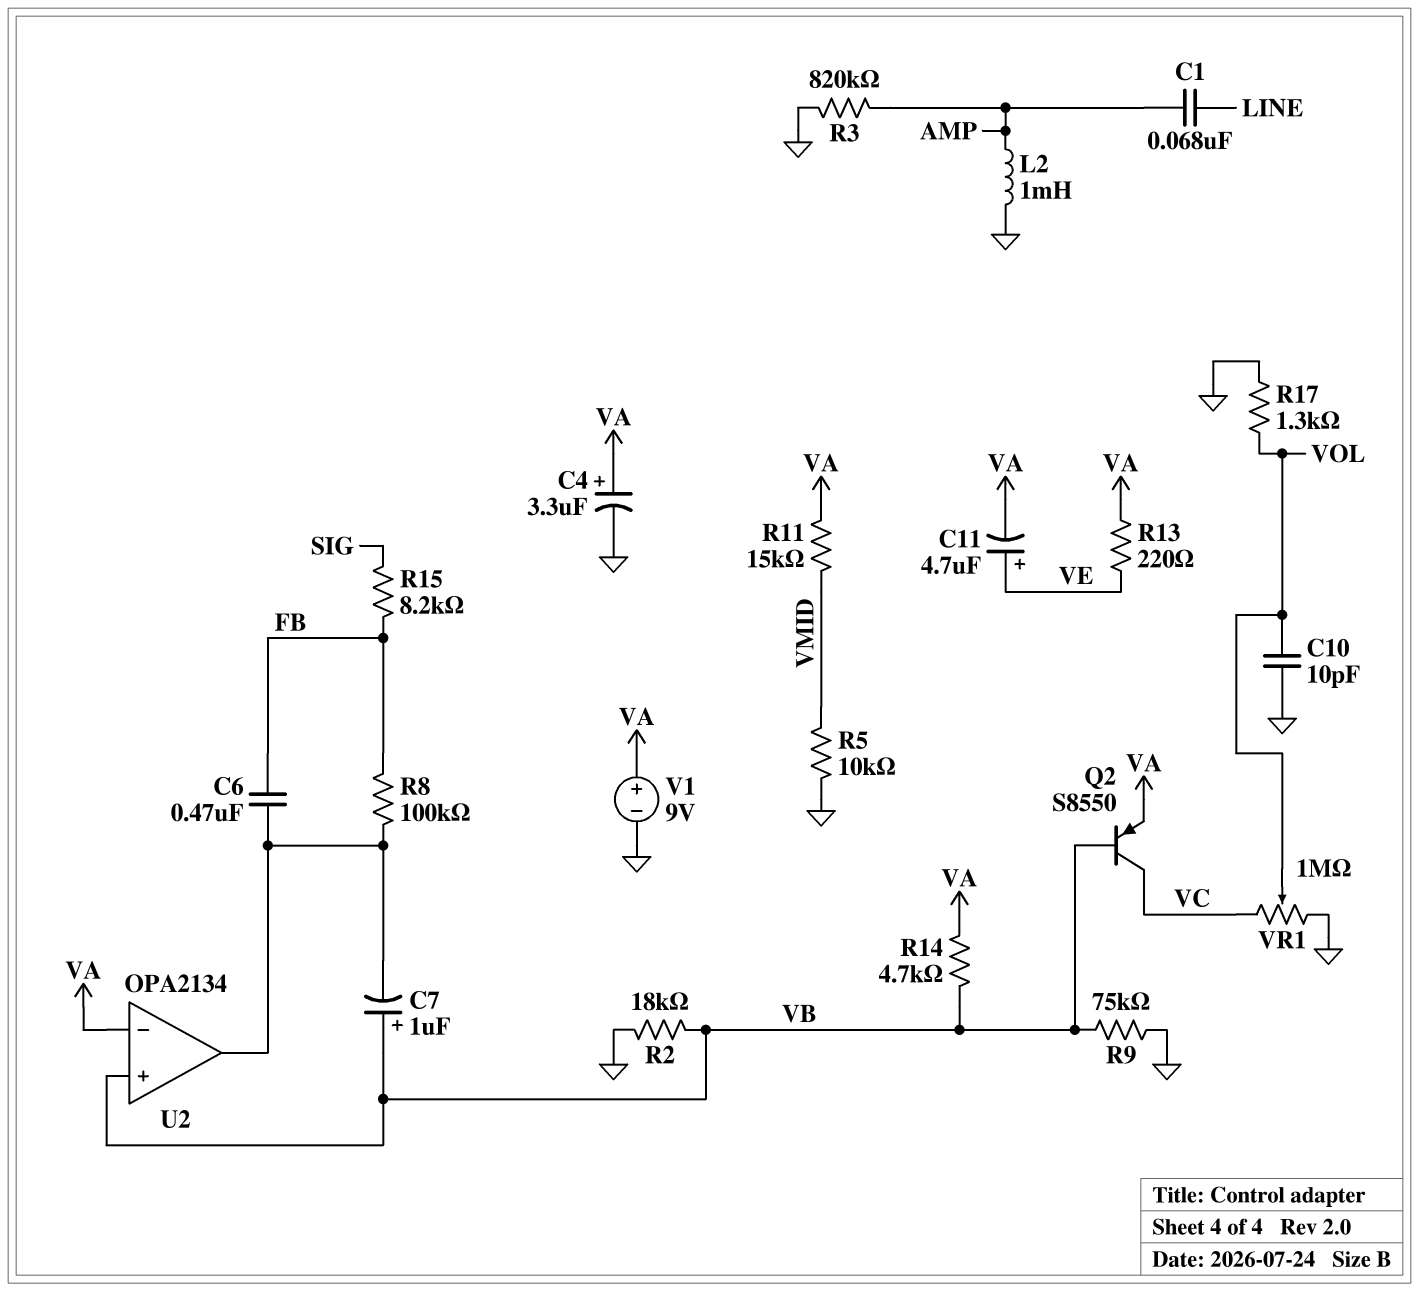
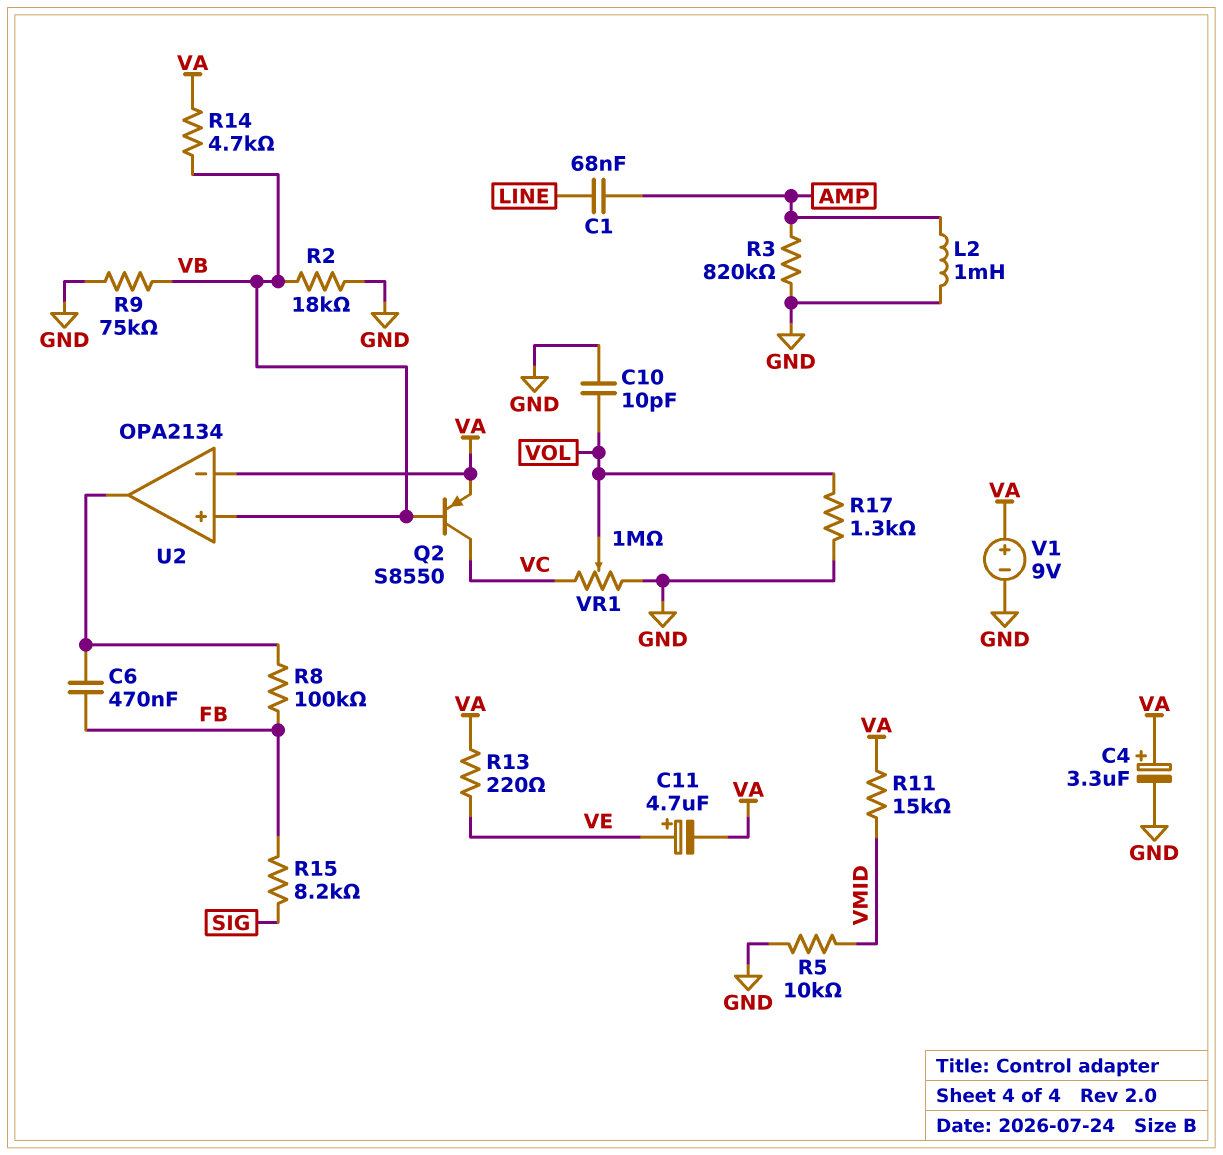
C7: 1uF (plus VB, minus U2/out) -> none

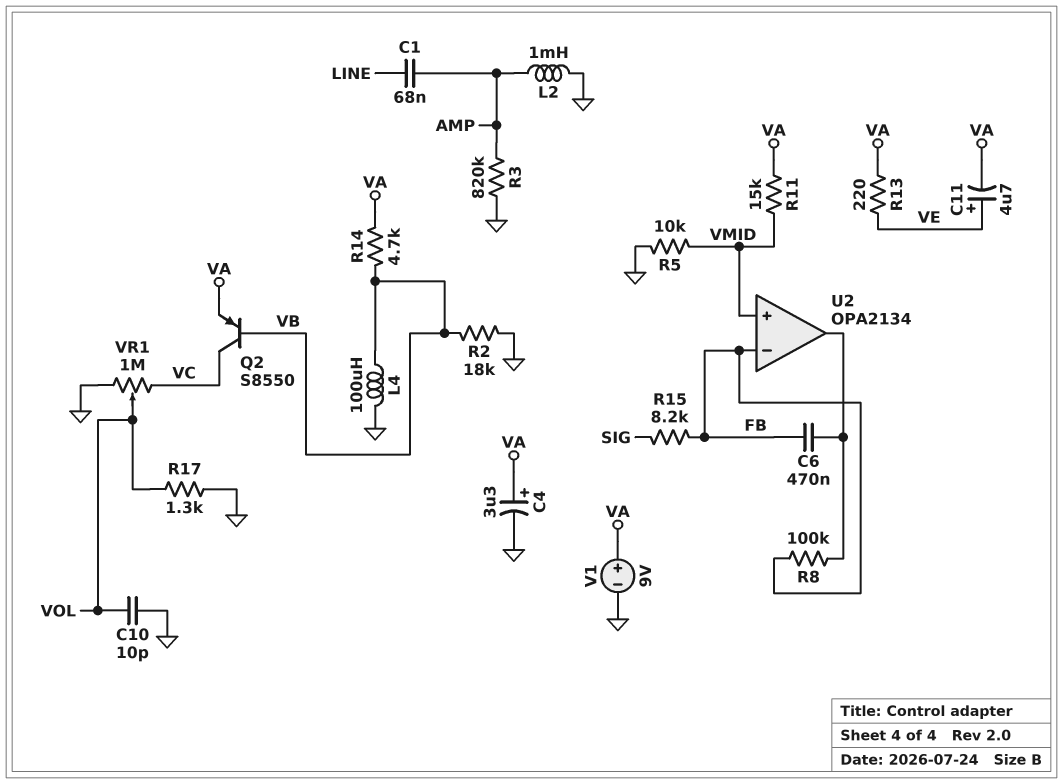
L4: none -> 100uH (GND, VB)
R9: 75k (GND, VB) -> none
U2 pin in+: VB -> VMID
U2 pin in-: VA -> FB

